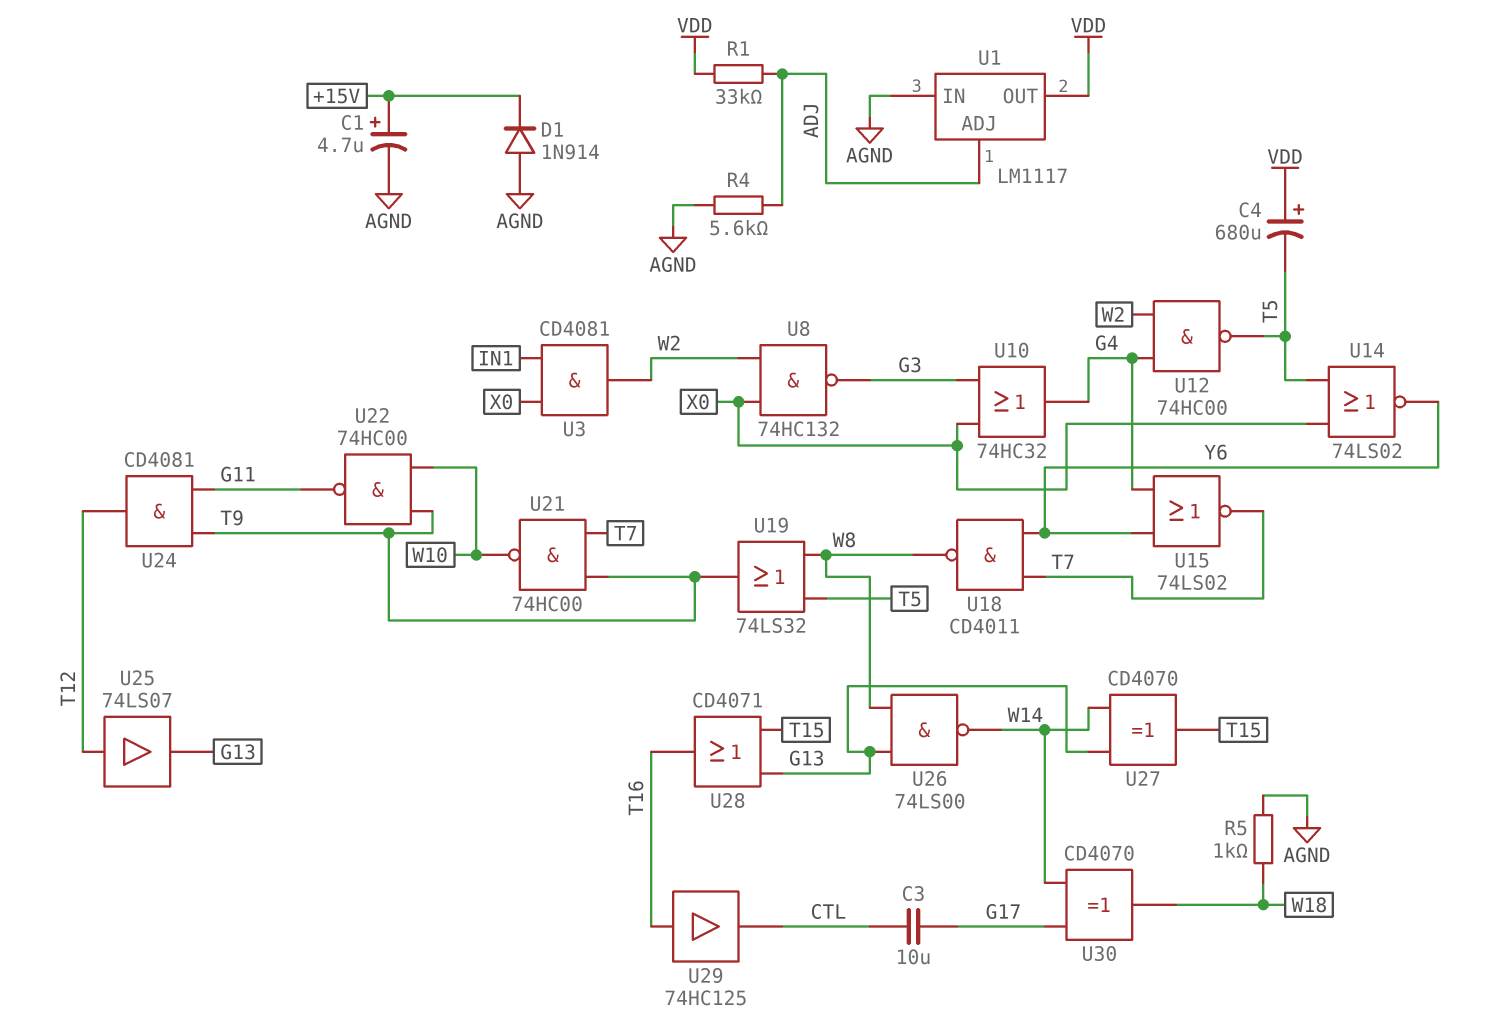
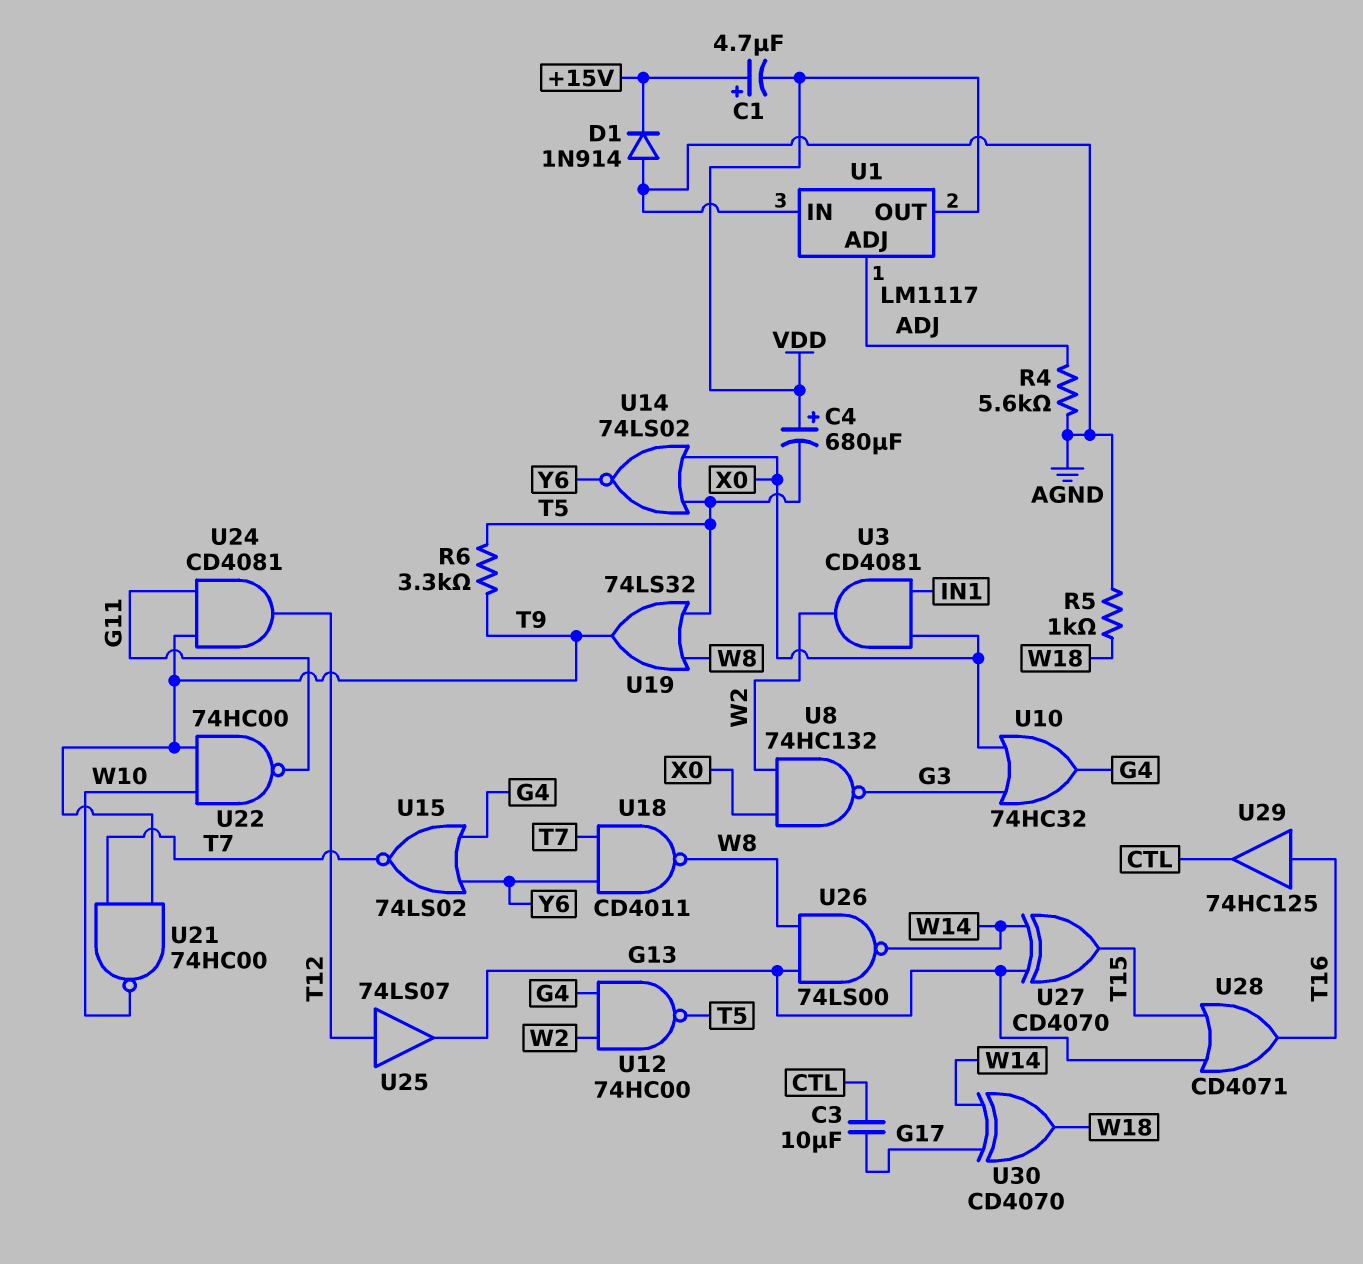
C1: 4.7uF (plus +15V, minus AGND) -> 4.7uF (plus +15V, minus VDD)
R1: 33k (ADJ, VDD) -> none
R6: none -> 3.3k (T5, T9)

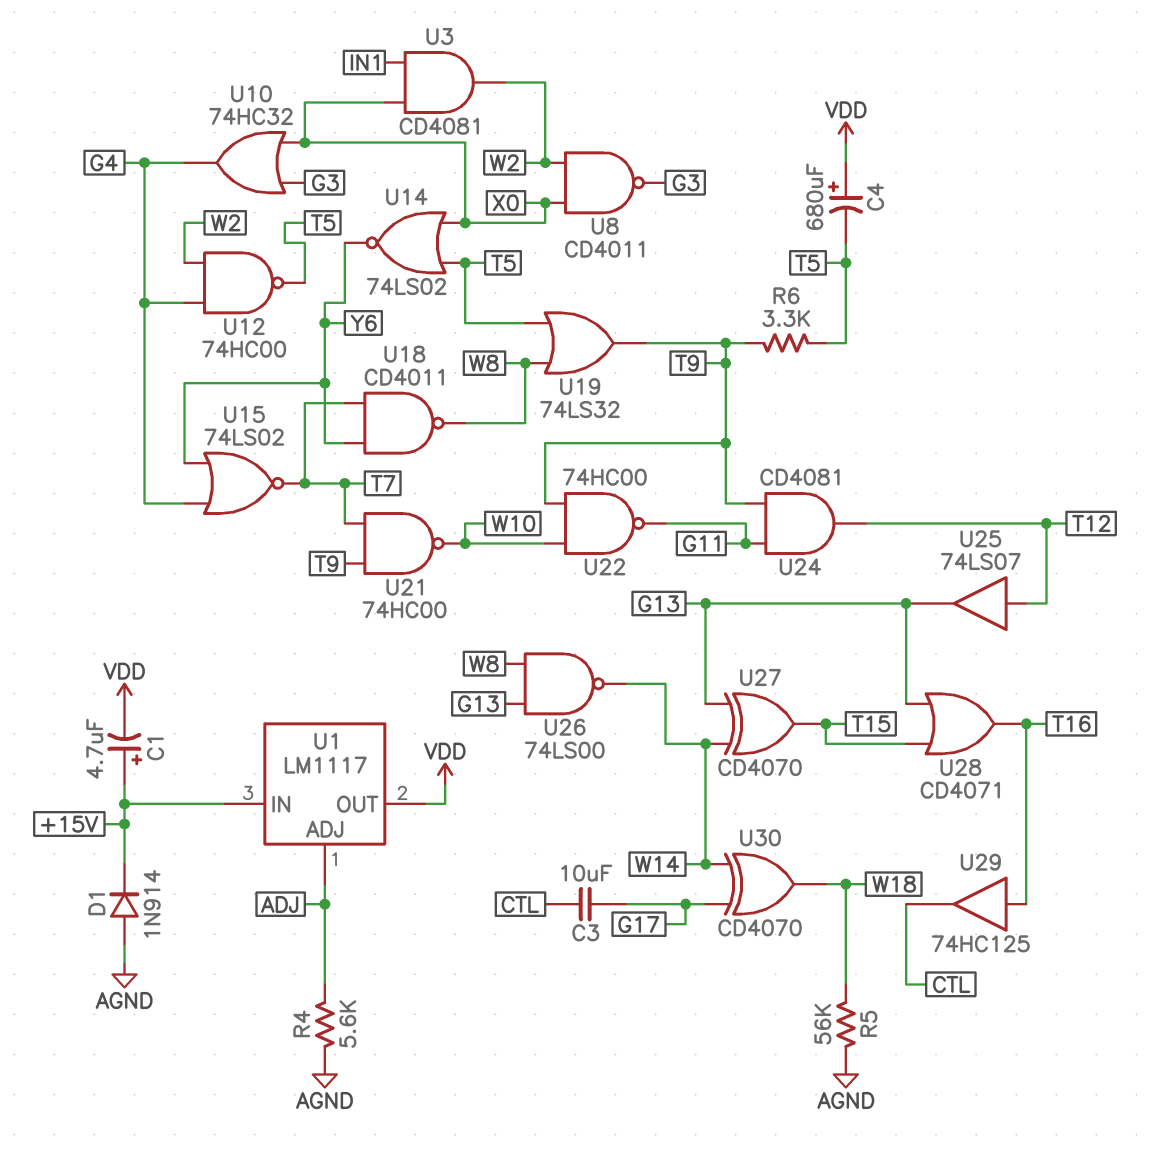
R5: 1k (AGND, W18) -> 56k (AGND, W18)
U1 pin IN: AGND -> +15V
U8: NAND 74HC132 (in W2, in X0, out G3) -> NAND CD4011 (in W2, in X0, out G3)

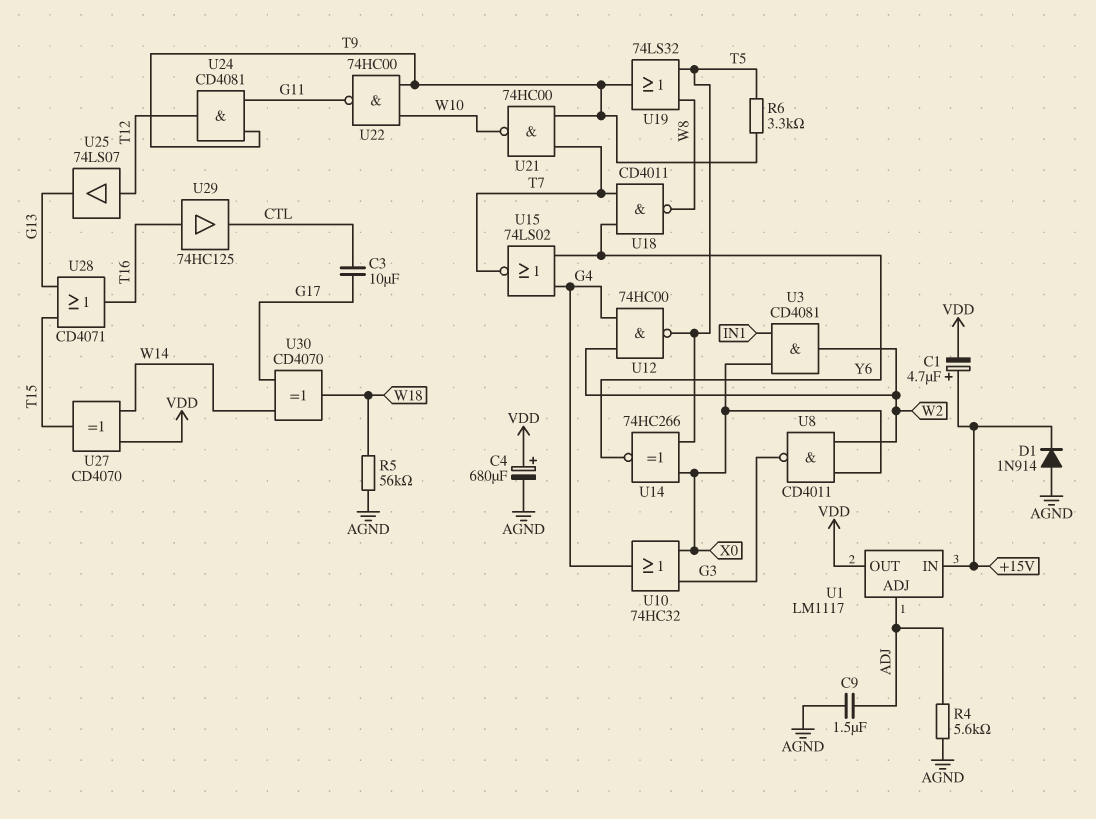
C4: 680uF (plus VDD, minus T5) -> 680uF (plus VDD, minus AGND)
C9: none -> 1.5uF (ADJ, AGND)
U14: NOR 74LS02 (in T5, in X0, out Y6) -> XNOR 74HC266 (in T5, in X0, out Y6)
U26: NAND 74LS00 (in G13, in W8, out W14) -> none
U27: XOR CD4070 (in G13, in W14, out T15) -> XOR CD4070 (in VDD, in W14, out T15)

